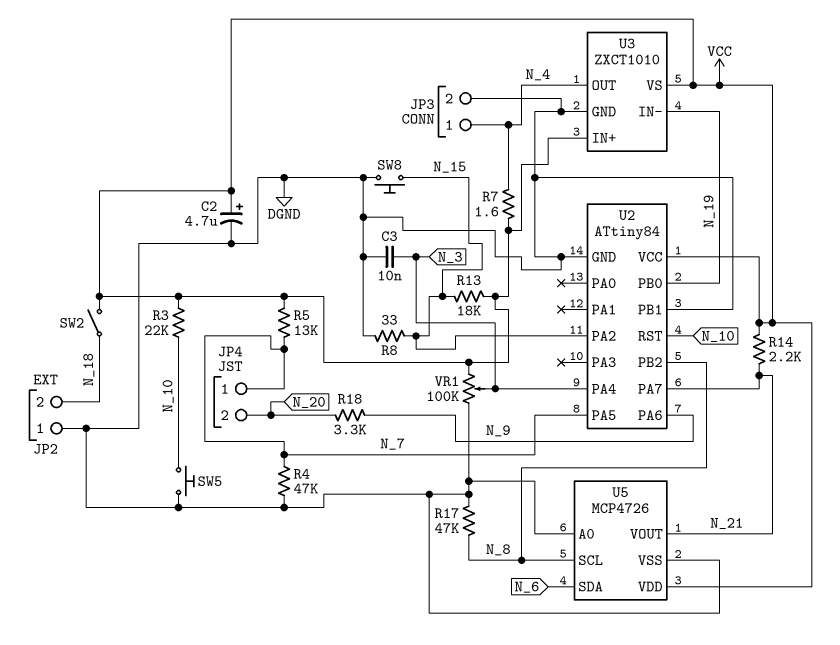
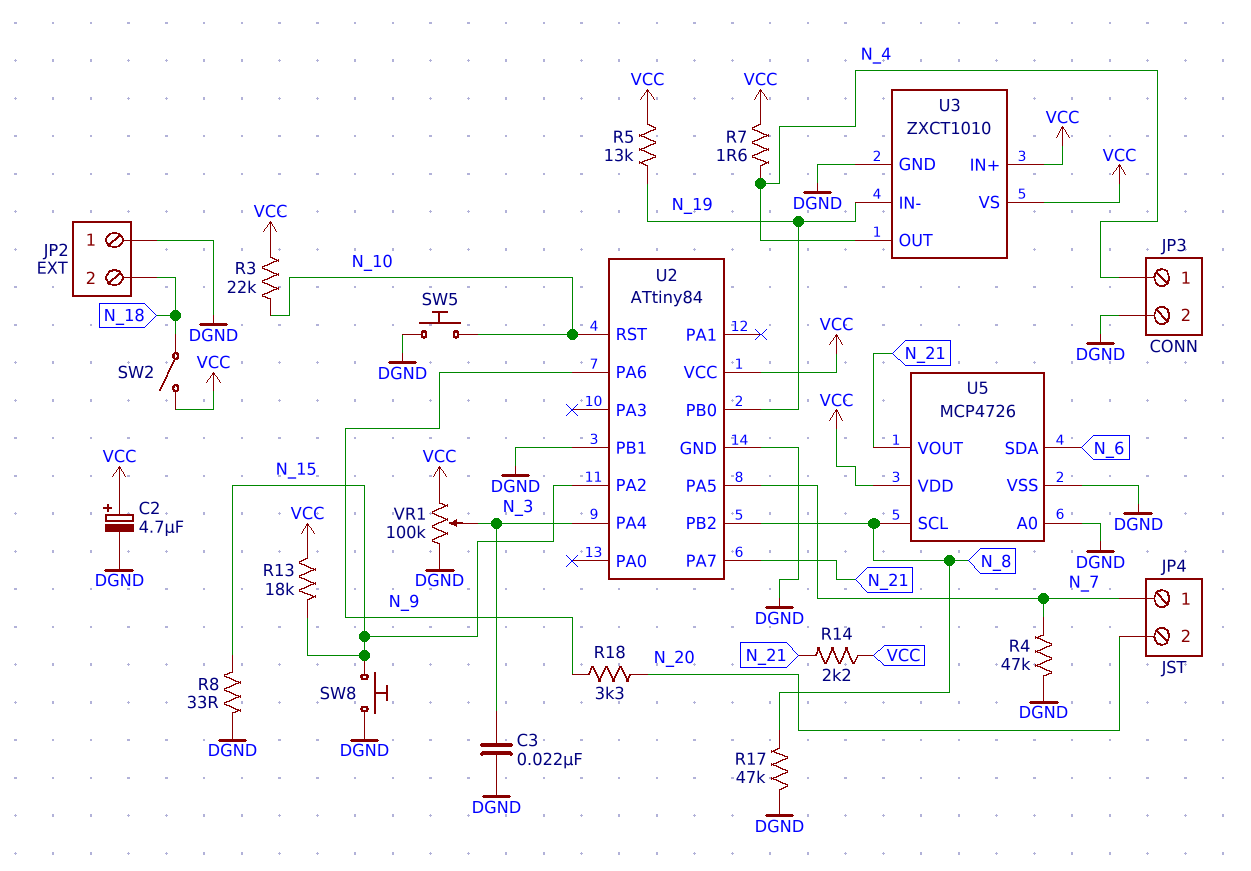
C3: 10nF (DGND, N_3) -> 22nF (DGND, N_3)
R5: 13k (N_7, VCC) -> 13k (N_19, VCC)

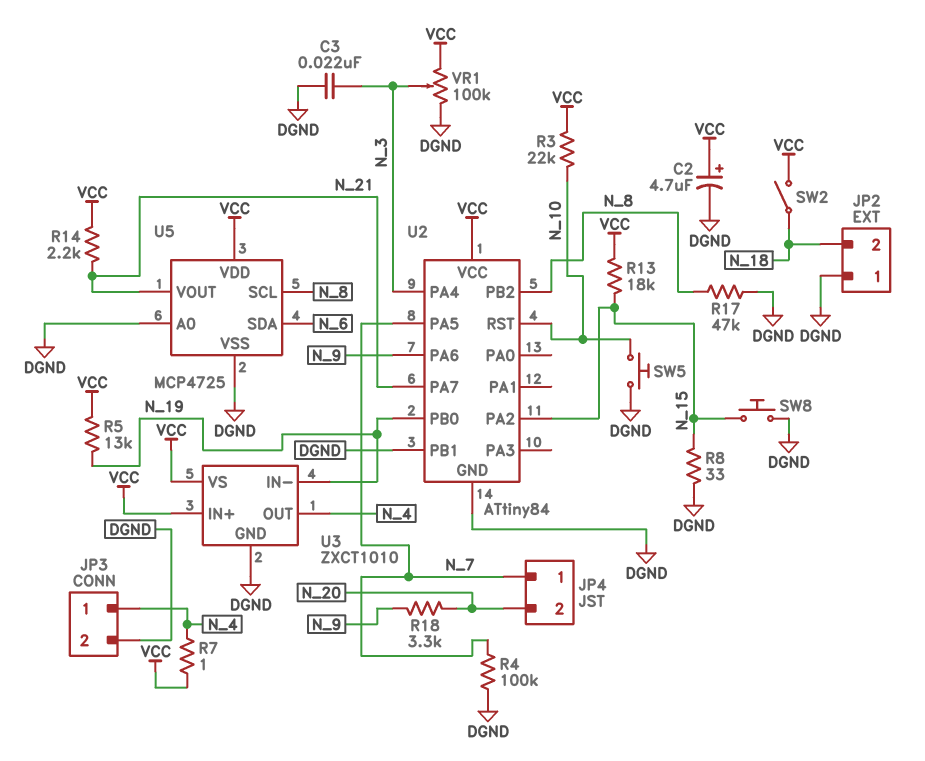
R4: 47k (DGND, N_7) -> 100k (DGND, N_7)
R7: 1.6 (N_4, VCC) -> 1 (N_4, VCC)
U5: MCP4726 -> MCP4725

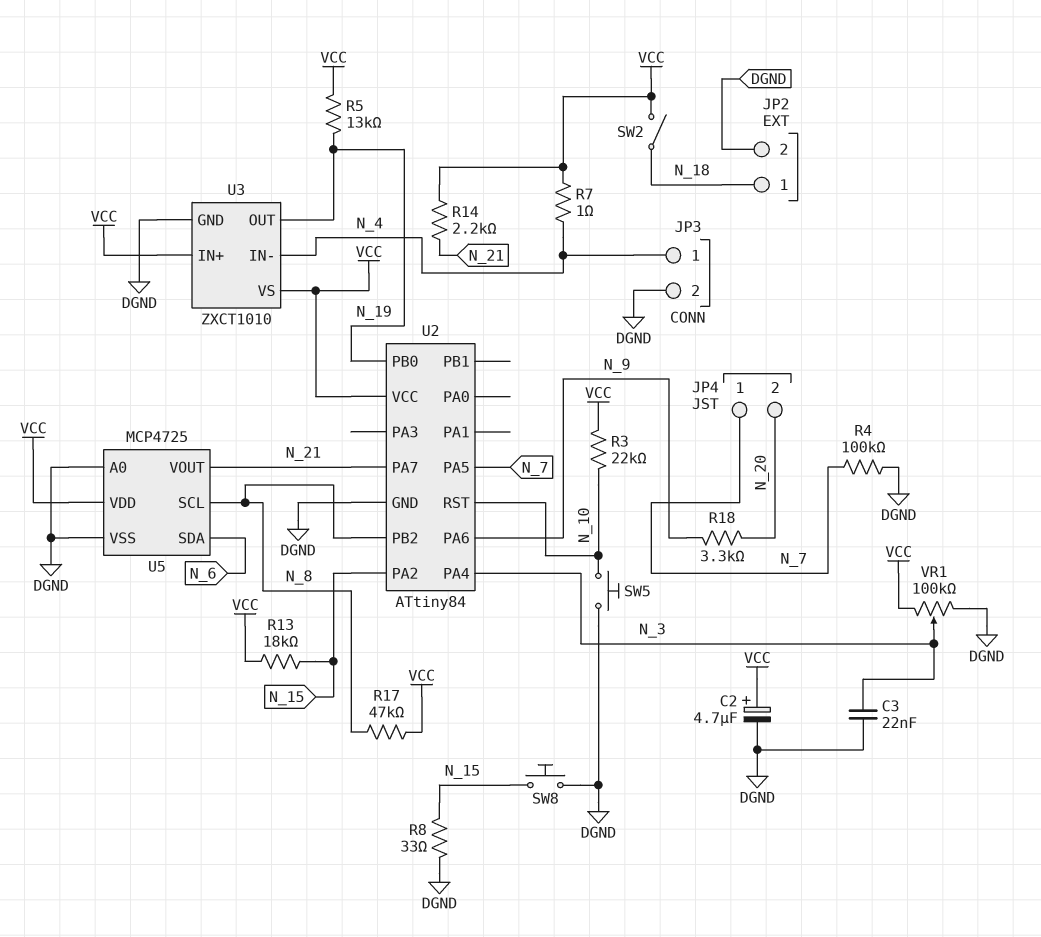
JP2 pin 1: DGND -> N_18
JP2 pin 2: N_18 -> DGND
R17: 47k (DGND, N_8) -> 47k (N_8, VCC)
U2 pin PB1: DGND -> none
U3 pin IN-: N_19 -> N_4
U3 pin OUT: N_4 -> N_19

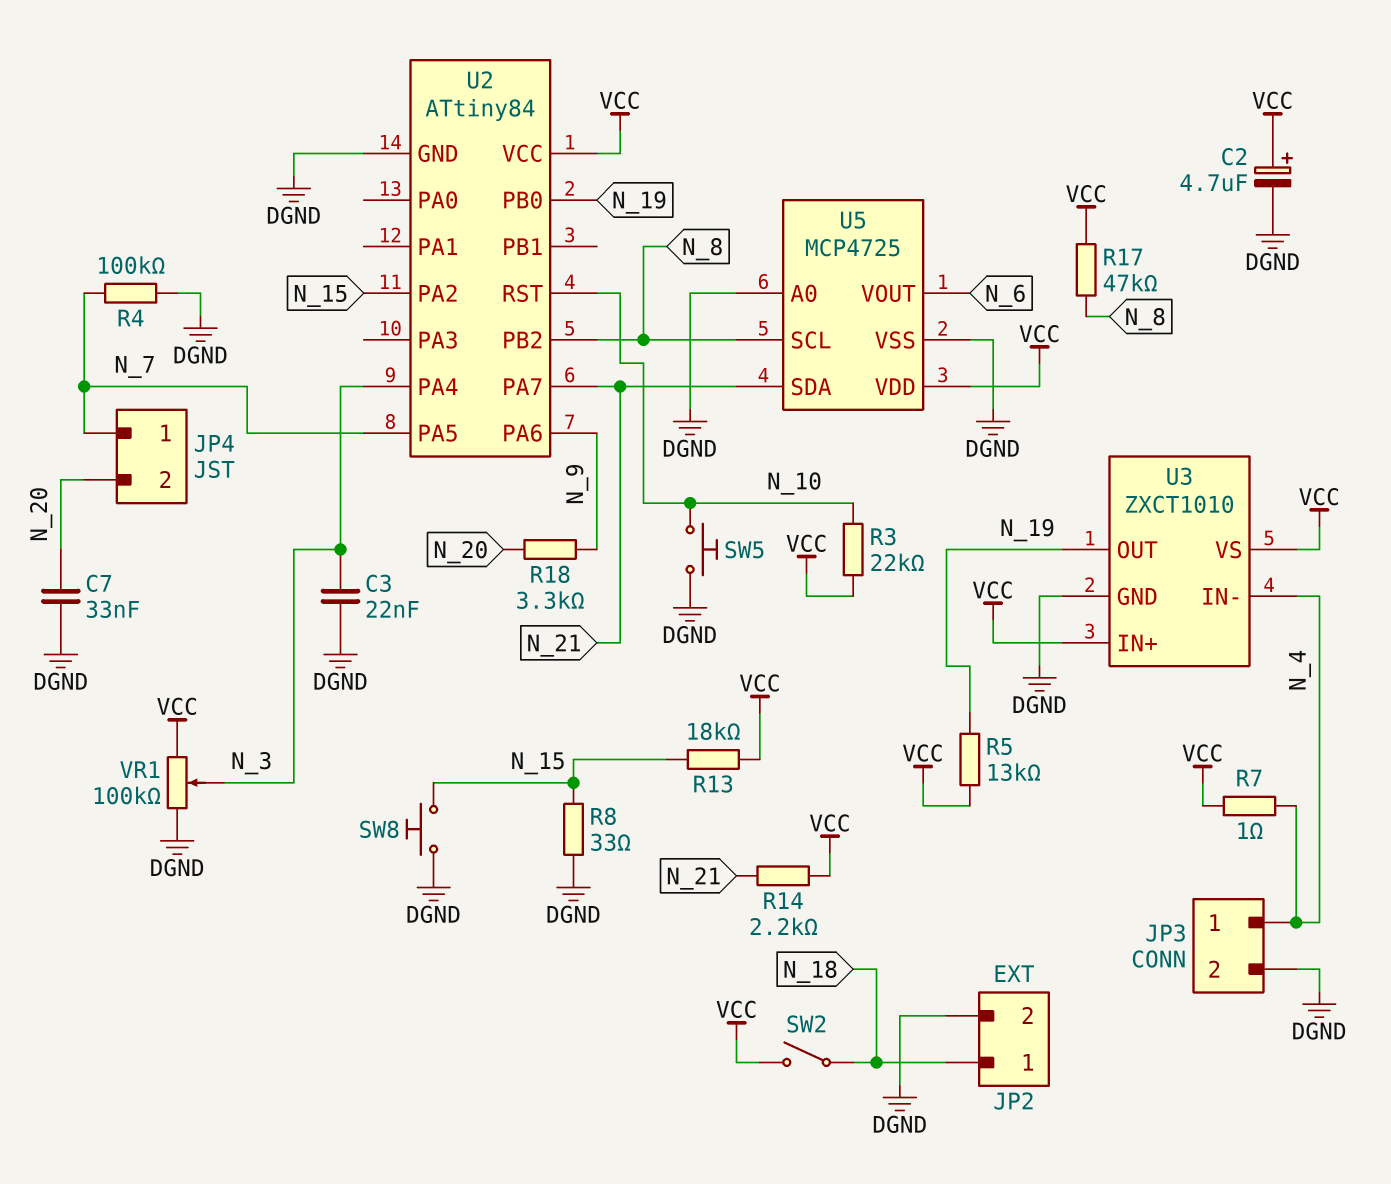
C7: none -> 33nF (DGND, N_20)
U5 pin SDA: N_6 -> N_21
U5 pin VOUT: N_21 -> N_6

